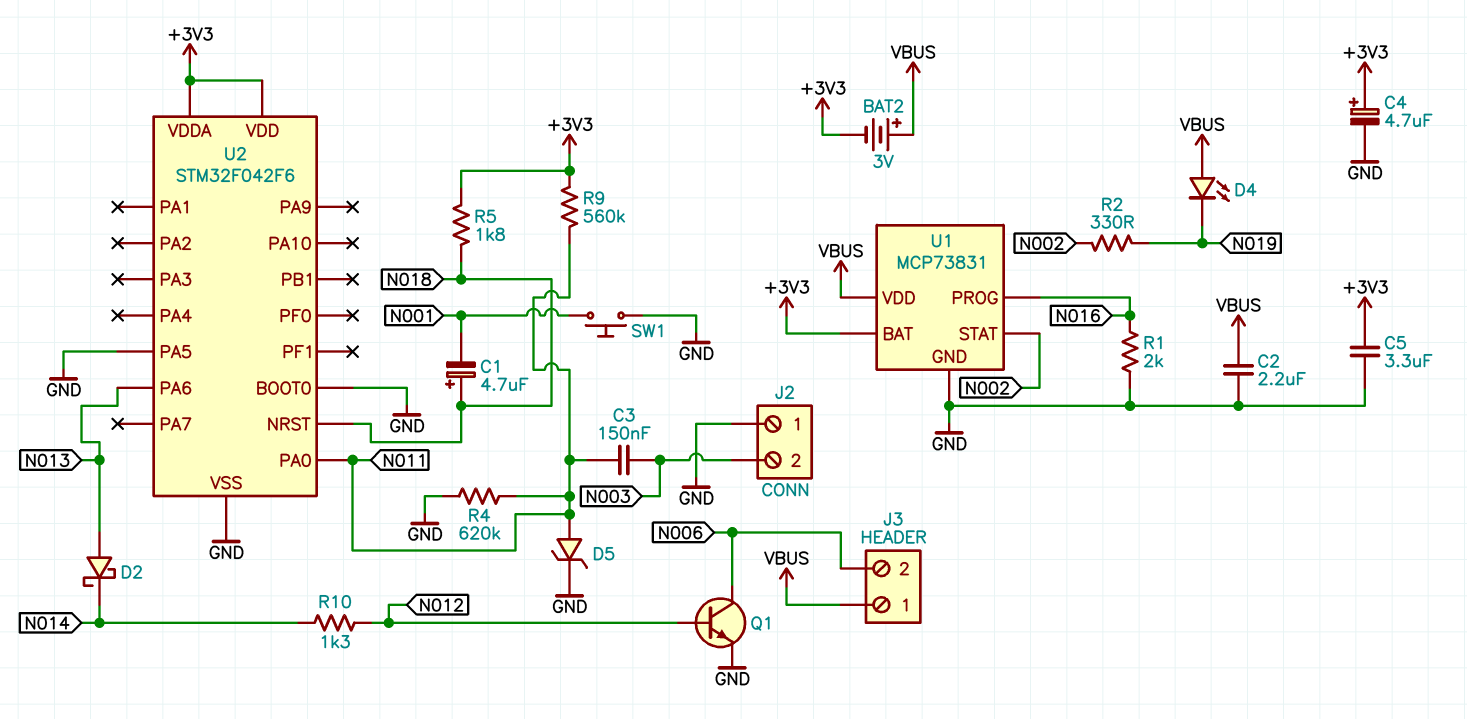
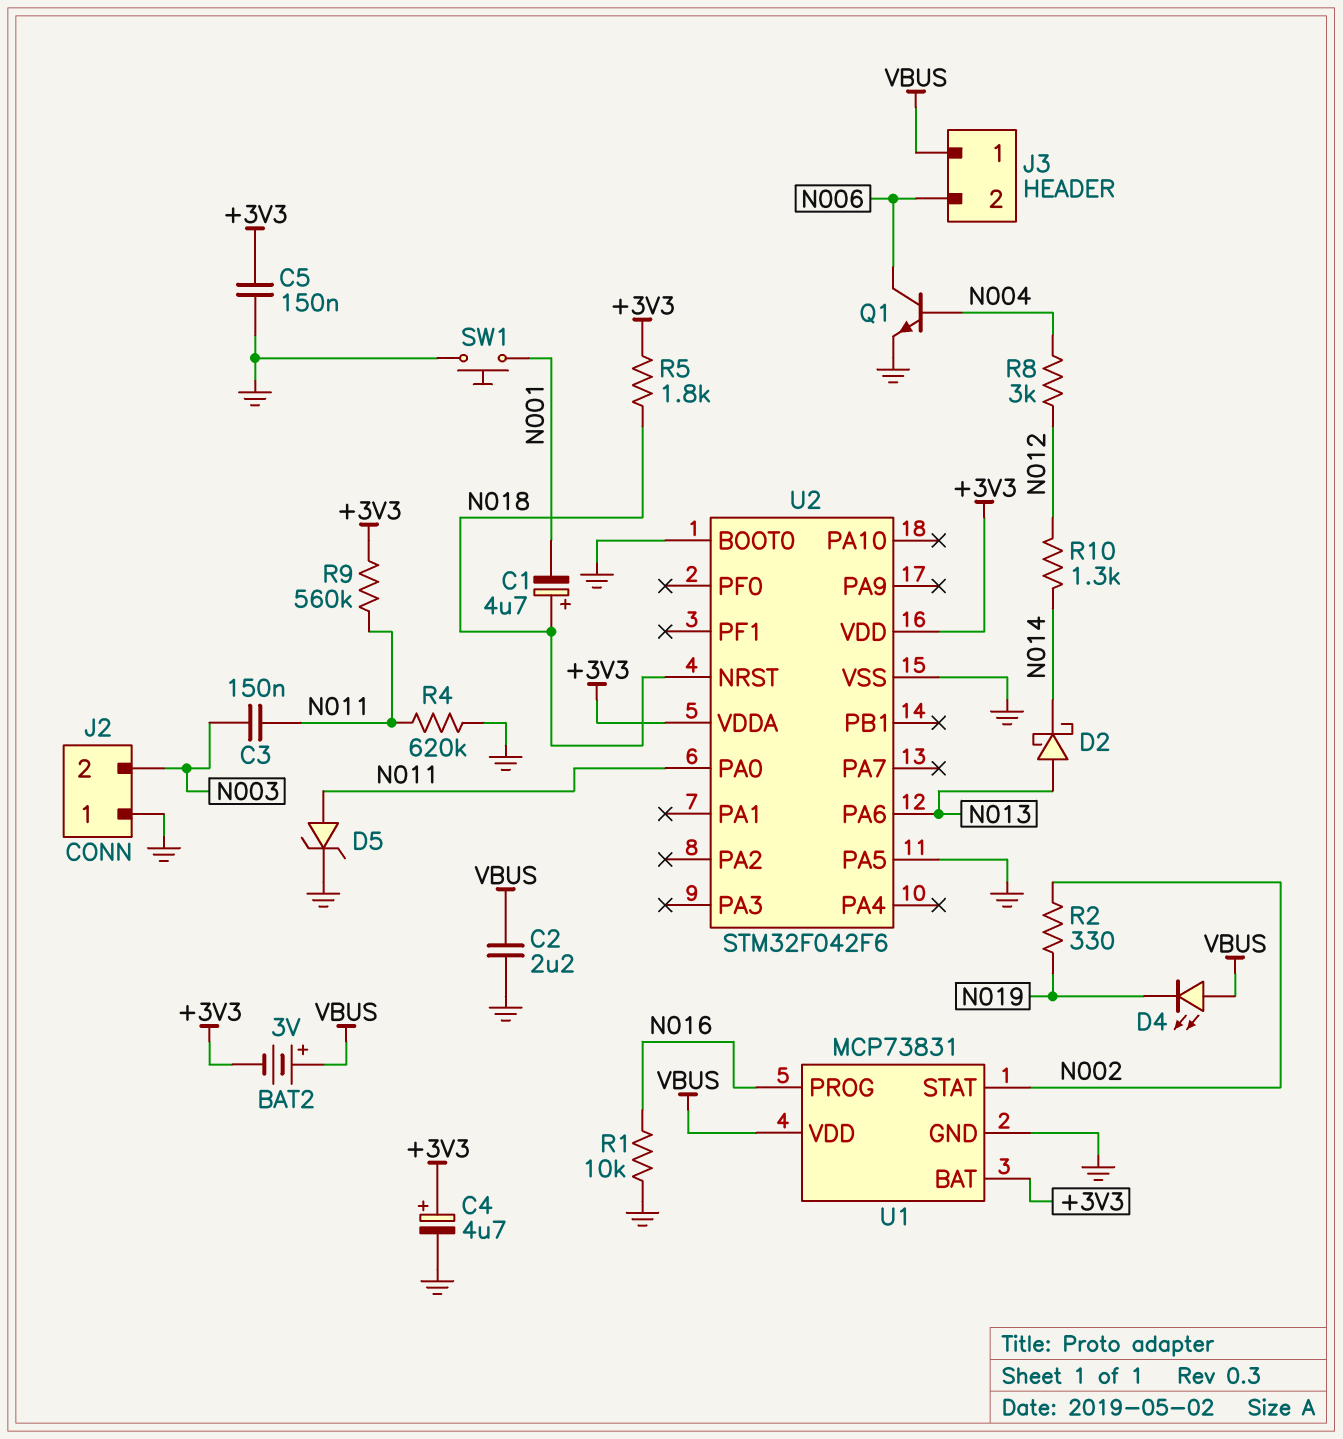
C5: 3.3uF (+3V3, GND) -> 150nF (+3V3, GND)
Q1: NPN (B N012, C N006, E GND) -> NPN (B N004, C N006, E GND)
R1: 2k (GND, N016) -> 10k (GND, N016)
R8: none -> 3k (N004, N012)

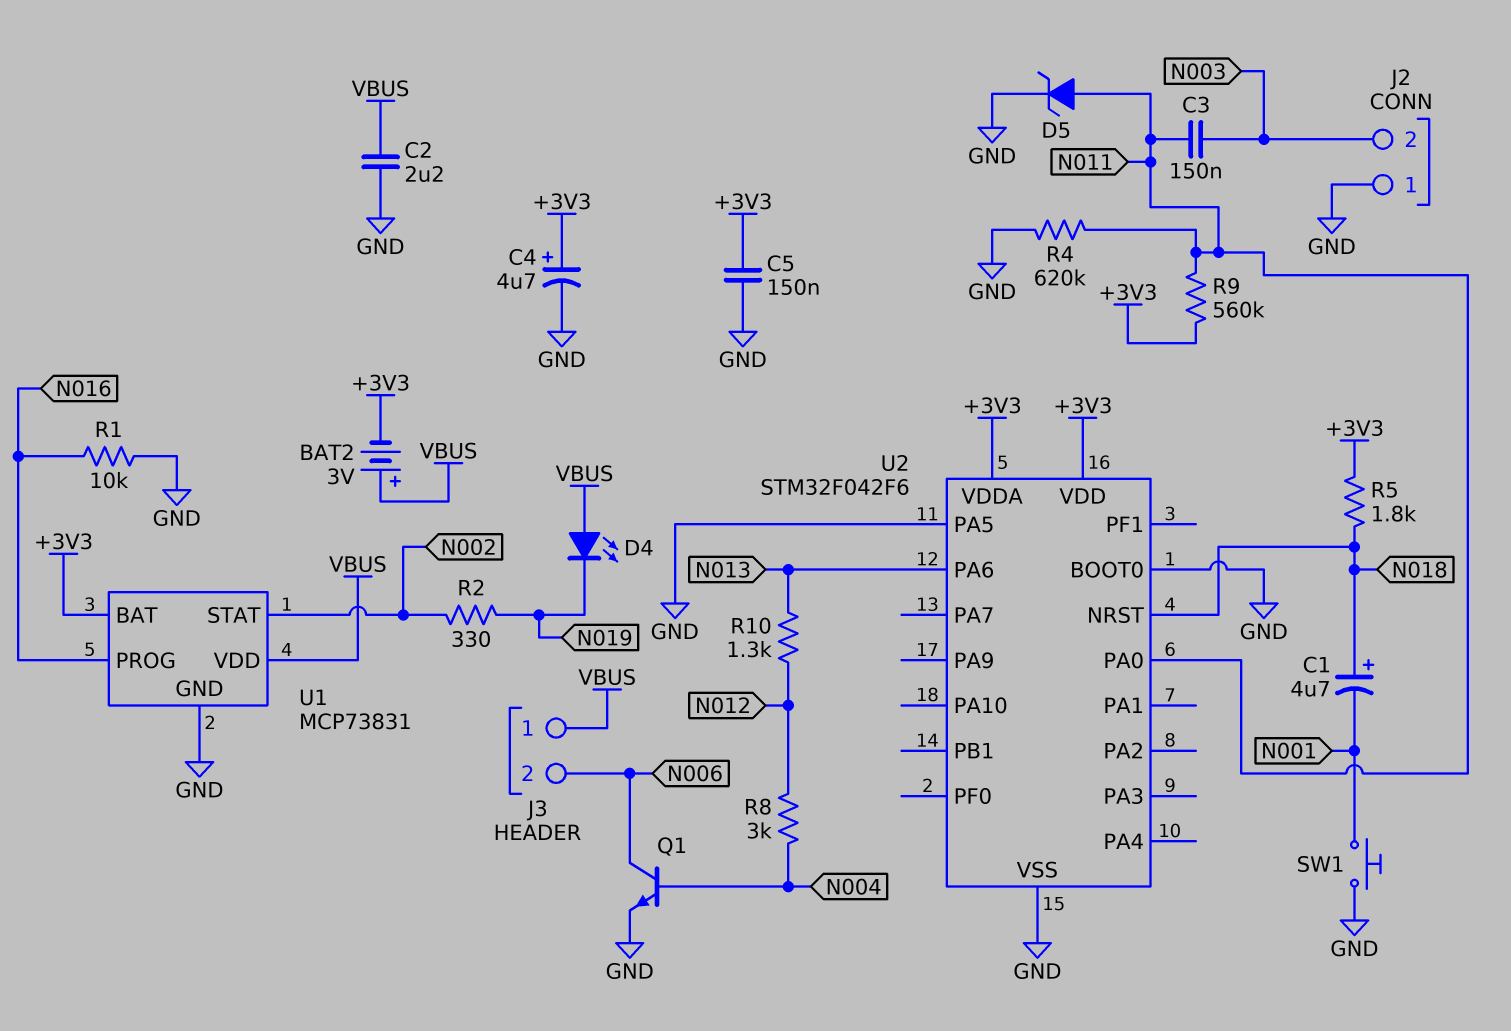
D2: schottky (A N013, K N014) -> none
R10: 1.3k (N012, N014) -> 1.3k (N012, N013)

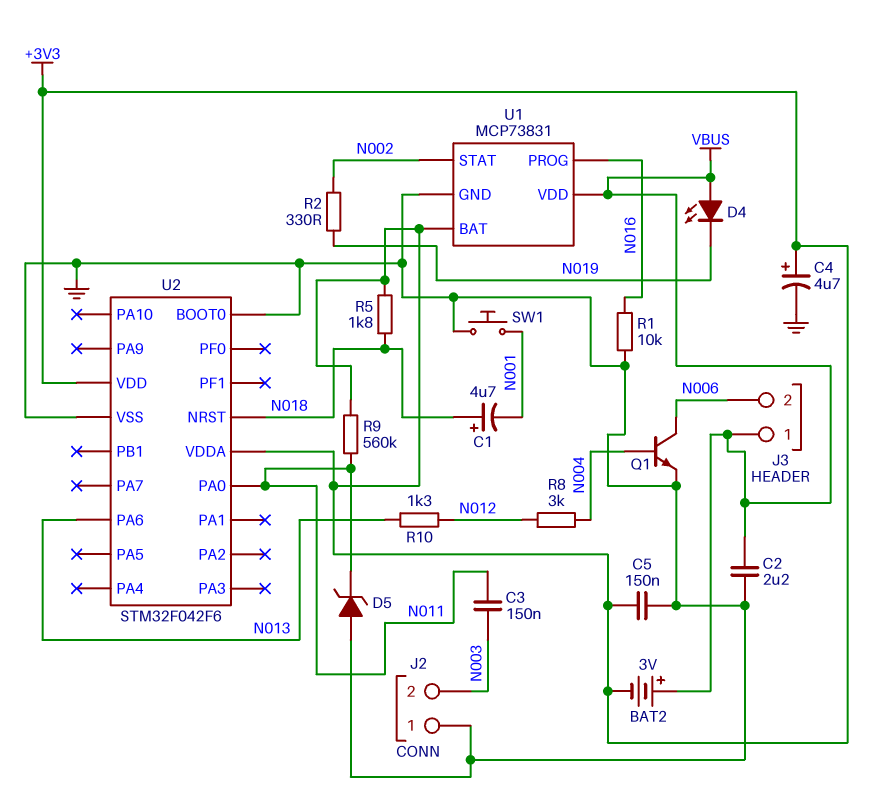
D5: zener (A N011, K GND) -> zener (A GND, K N011)
R4: 620k (GND, N011) -> none
U2 pin PA5: GND -> none

